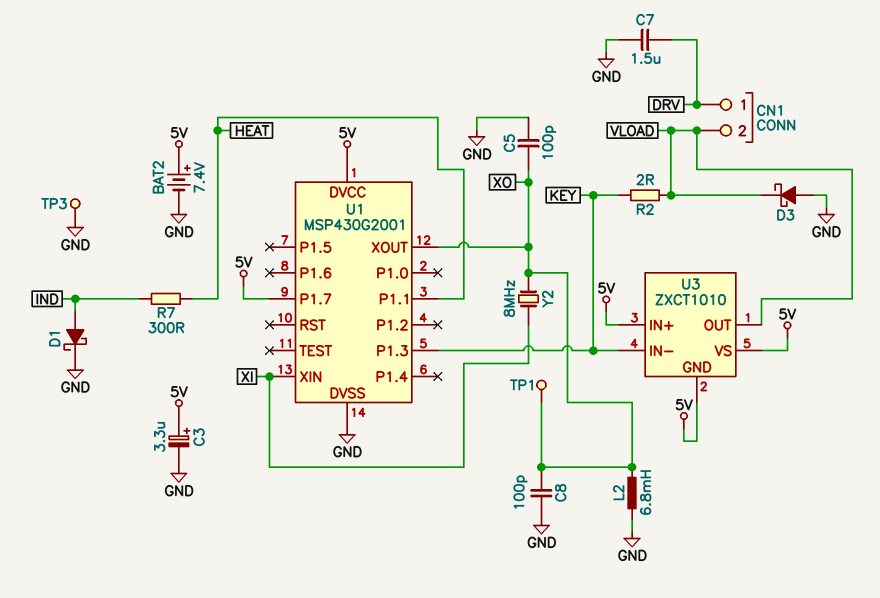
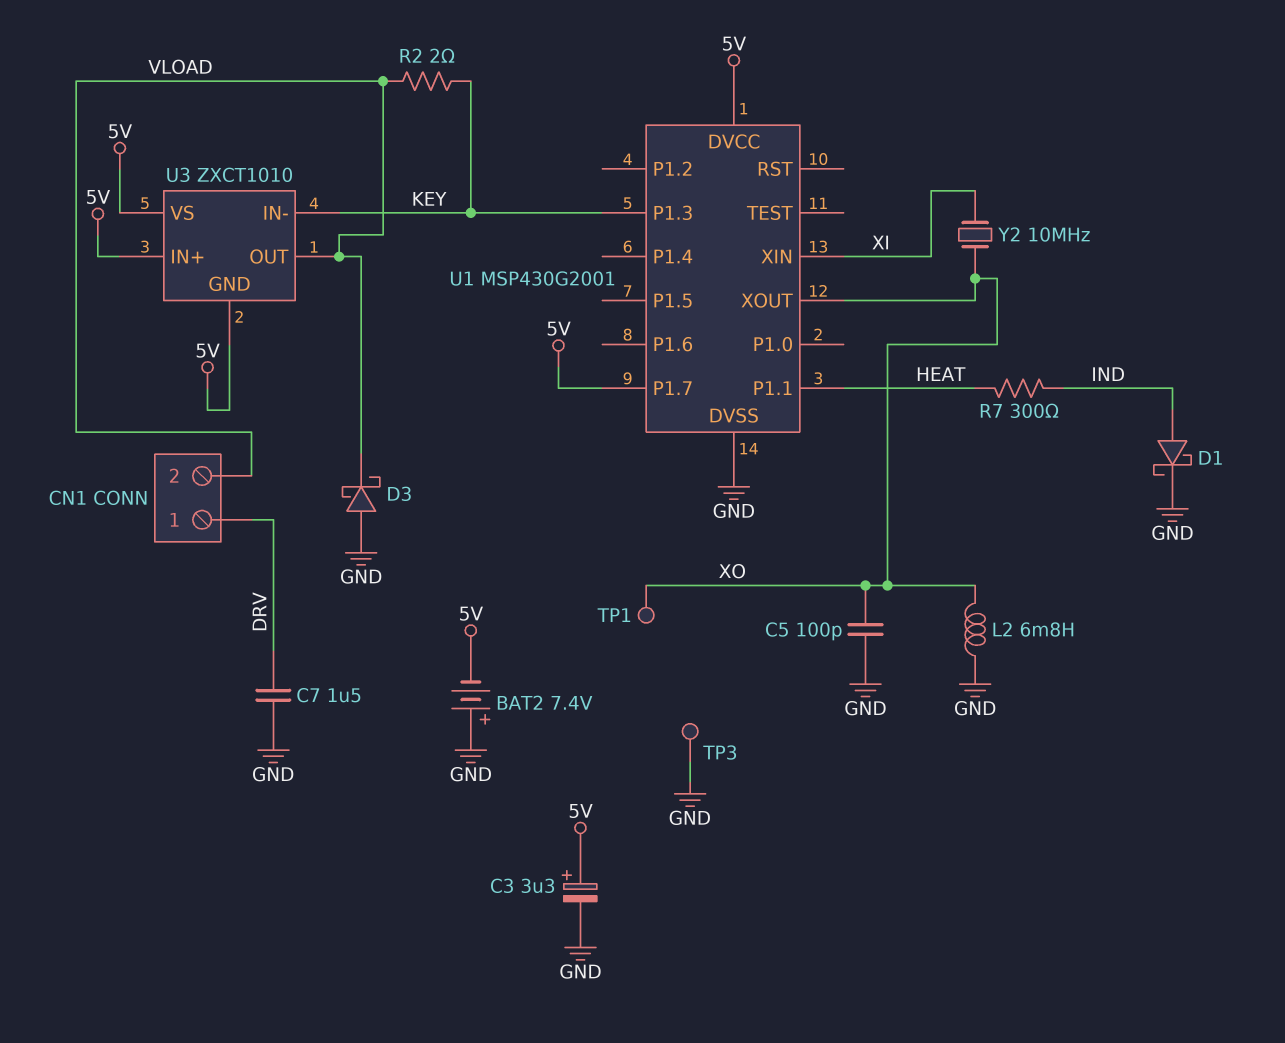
BAT2: 7.4V (plus 5V, minus GND) -> 7.4V (plus GND, minus 5V)
C8: 100pF (GND, XO) -> none
Y2: 8MHz (XI, XO) -> 10MHz (XI, XO)

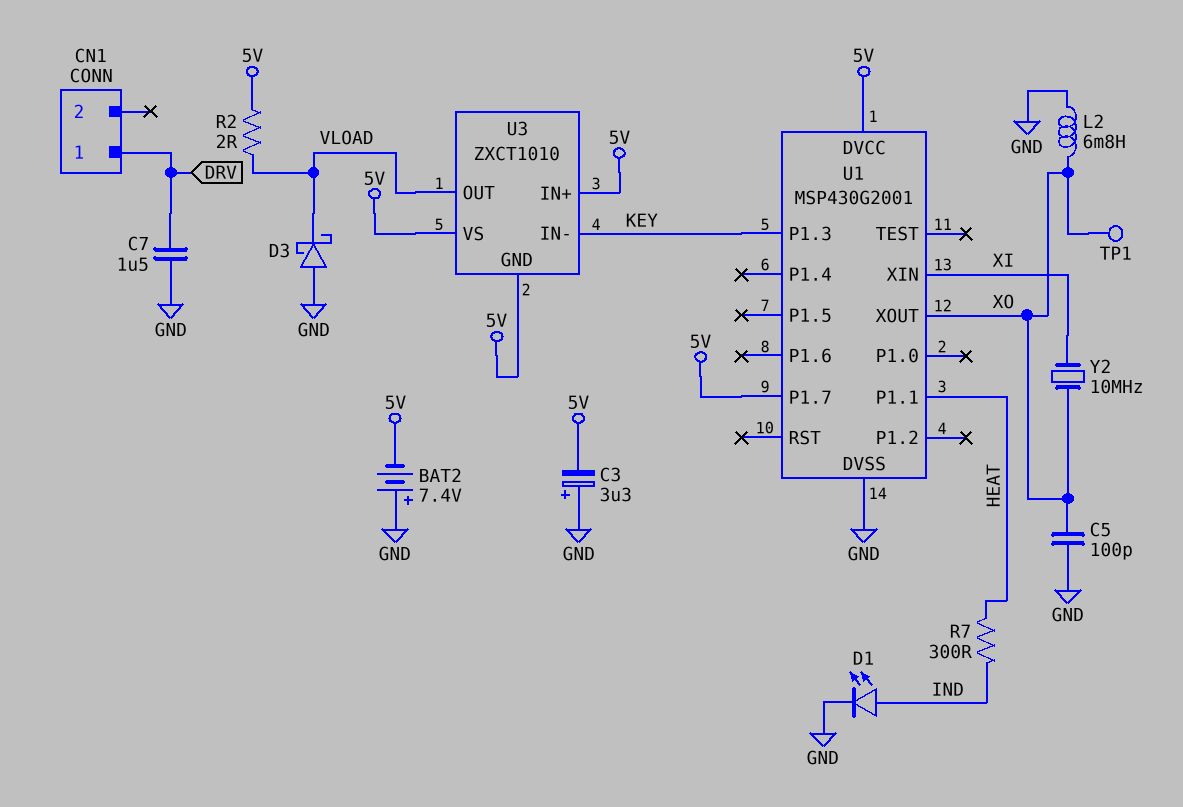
C3: 3.3uF (plus 5V, minus GND) -> 3.3uF (plus GND, minus 5V)
CN1 pin 2: VLOAD -> none
D1: schottky (A IND, K GND) -> LED (A IND, K GND)
R2: 2 (KEY, VLOAD) -> 2 (5V, VLOAD)
TP3: test point (GND) -> none

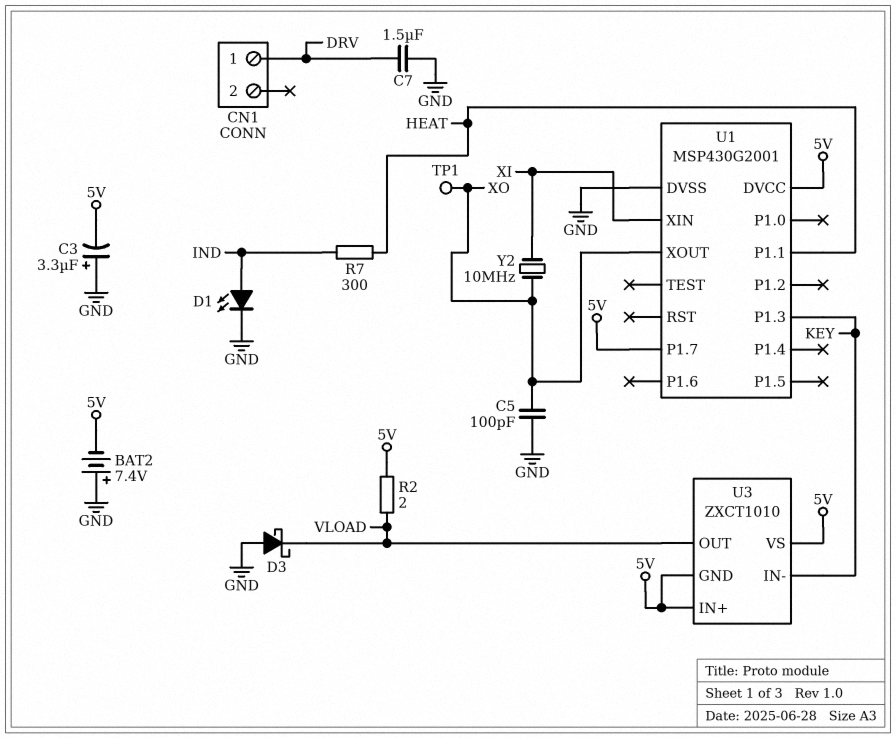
L2: 6.8mH (GND, XO) -> none

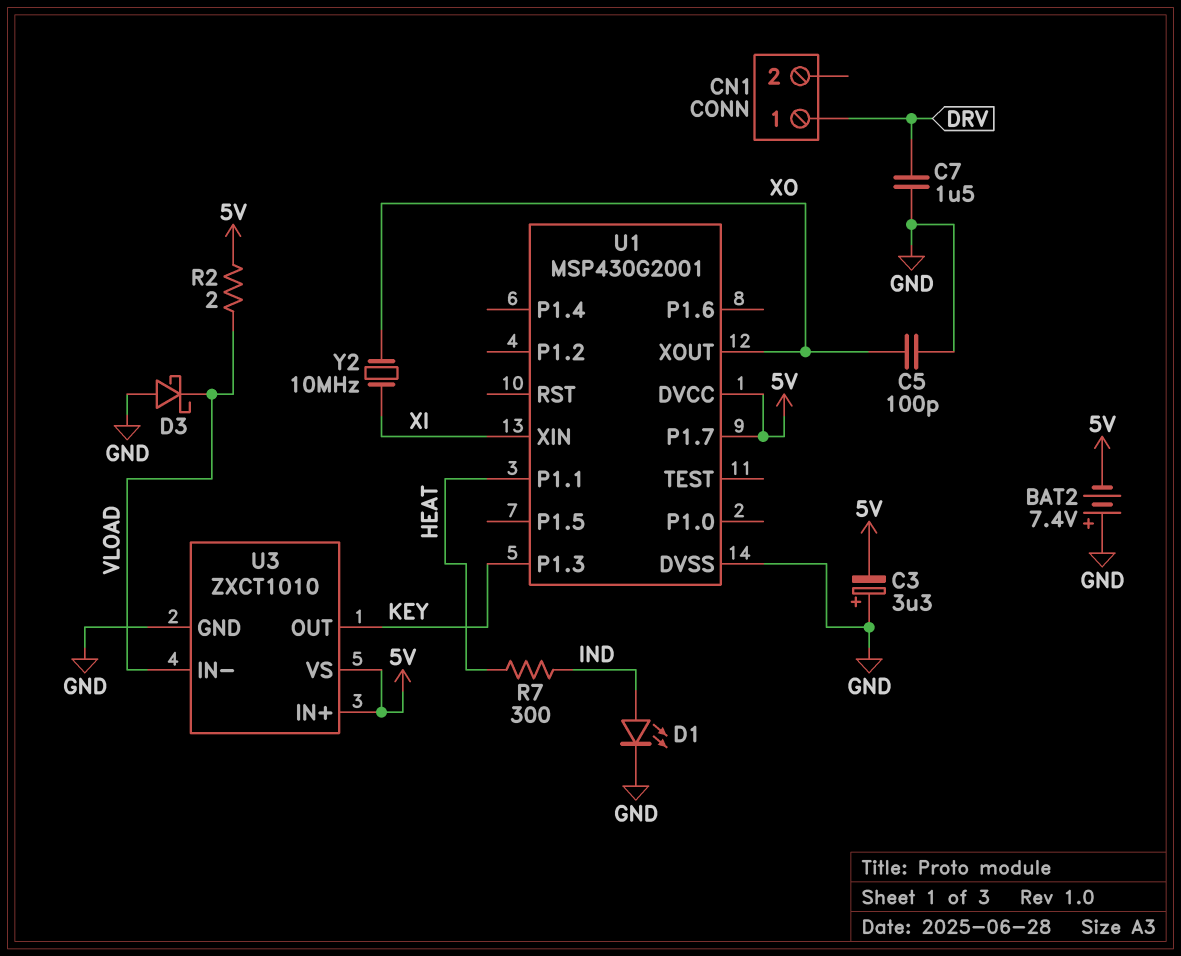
TP1: test point (XO) -> none
U3 pin GND: 5V -> GND
U3 pin IN-: KEY -> VLOAD
U3 pin OUT: VLOAD -> KEY

